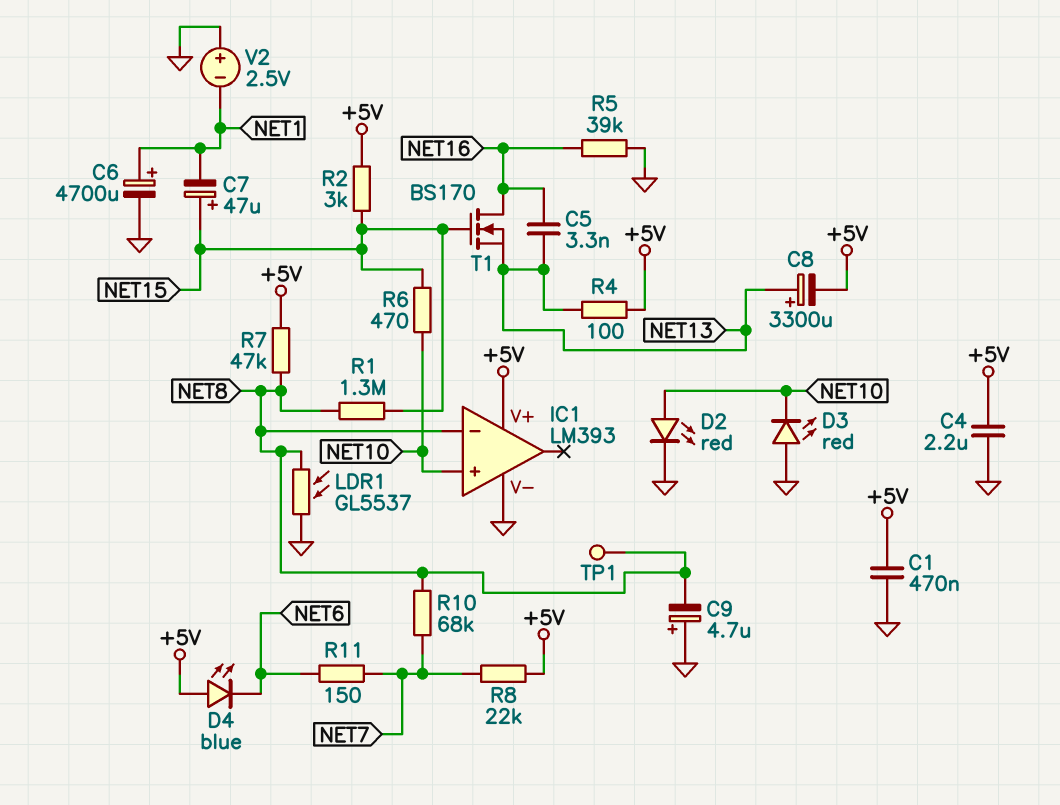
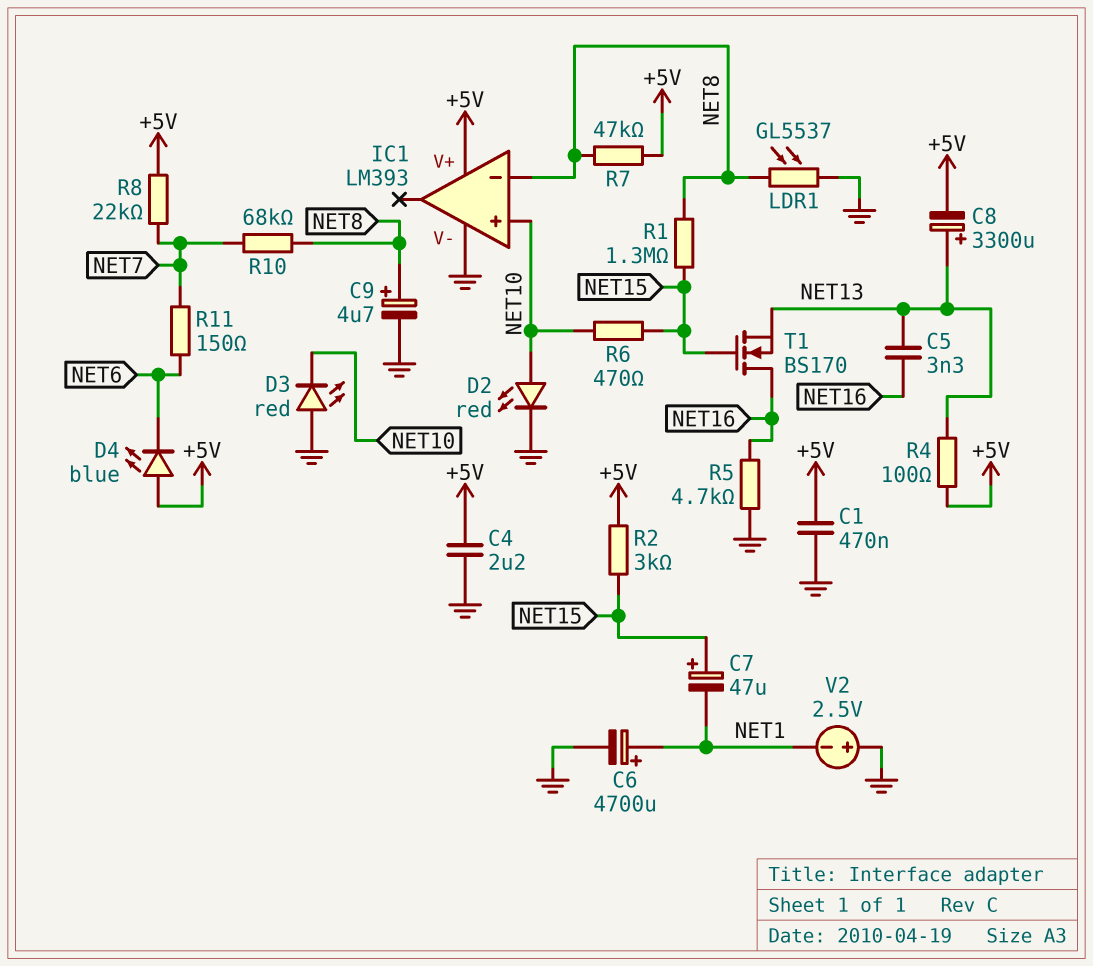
C9: 4.7uF (plus GND, minus NET8) -> 4.7uF (plus NET8, minus GND)
R5: 39k (GND, NET16) -> 4.7k (GND, NET16)
TP1: test point (NET8) -> none

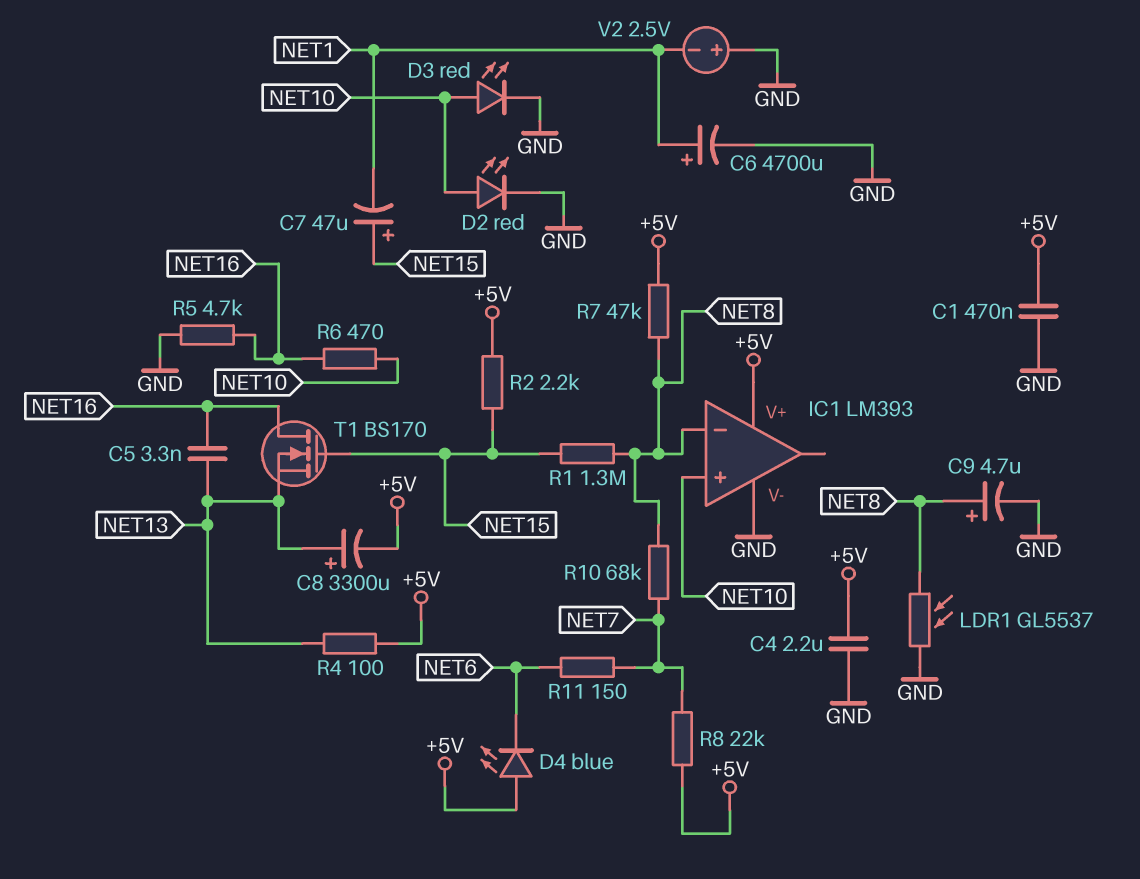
D3: LED red (A GND, K NET10) -> LED red (A NET10, K GND)
R2: 3k (+5V, NET15) -> 2.2k (+5V, NET15)
R6: 470 (NET10, NET15) -> 470 (NET10, NET16)

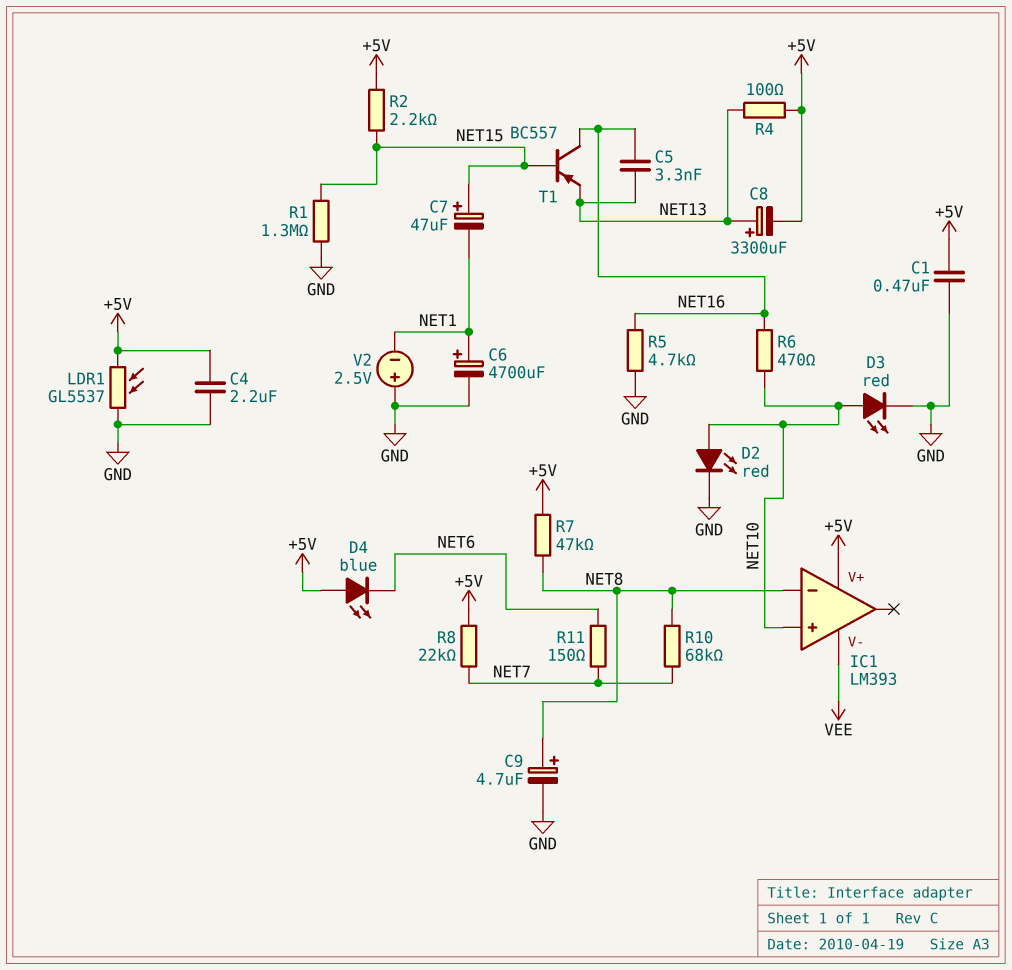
IC1 pin V-: GND -> VEE
LDR1: GL5537 (GND, NET8) -> GL5537 (+5V, GND)
R1: 1.3M (NET8, NET15) -> 1.3M (GND, NET15)
T1: NMOS BS170 (G NET15, D NET16, S NET13) -> PNP BC557 (B NET15, C NET16, E NET13)

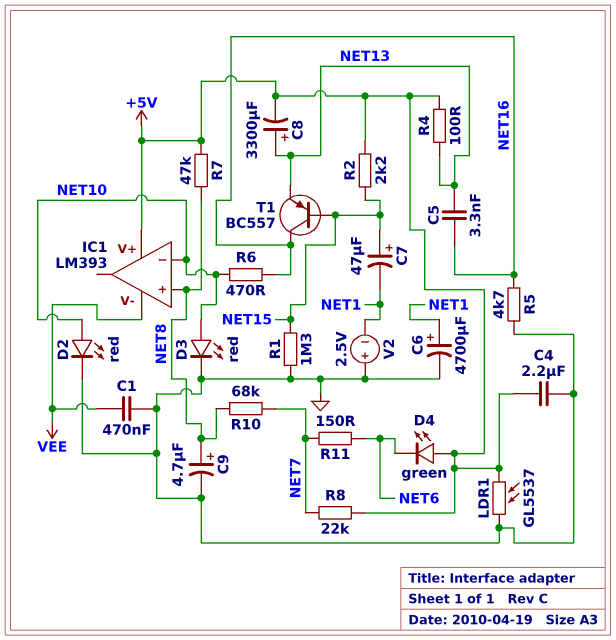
C1: 470nF (+5V, GND) -> 470nF (GND, VEE)
D4: LED blue (A +5V, K NET6) -> LED green (A +5V, K NET6)
IC1 pin in+: NET10 -> NET8
IC1 pin in-: NET8 -> NET10

